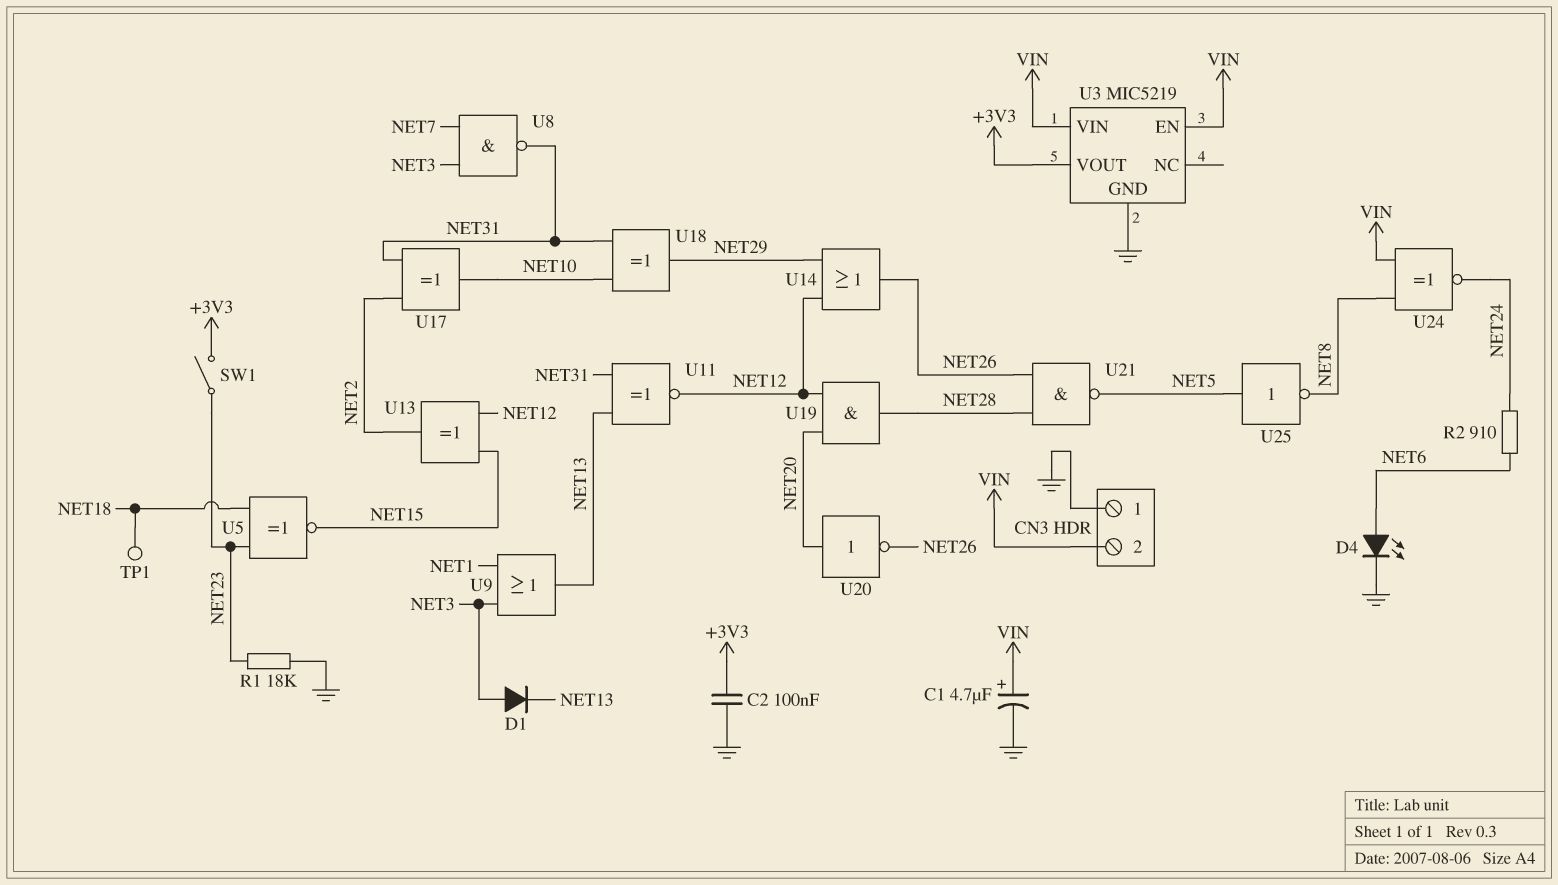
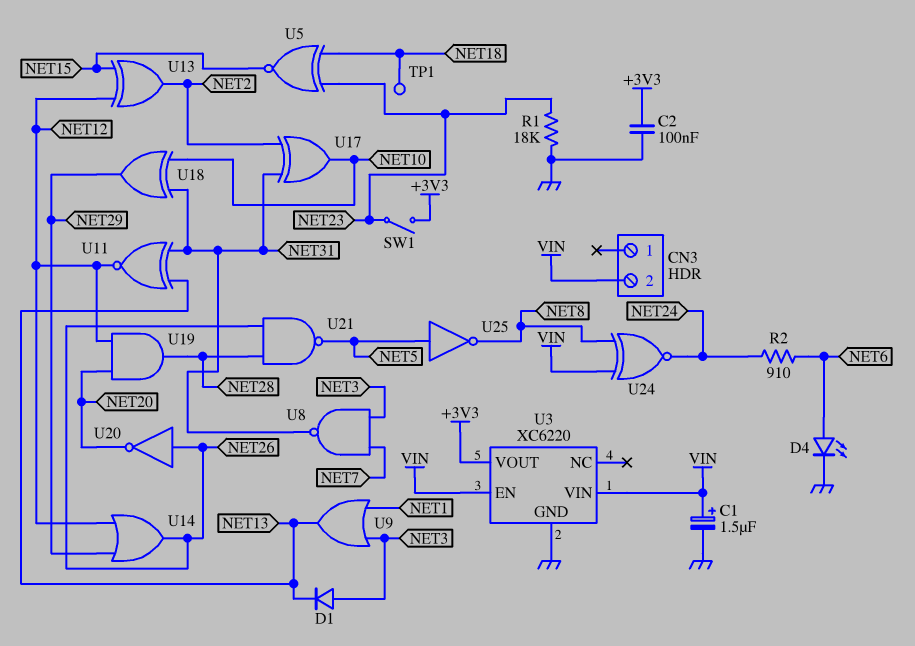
C1: 4.7uF (plus VIN, minus GND) -> 1.5uF (plus VIN, minus GND)
CN3 pin 1: GND -> none
U3: MIC5219 -> XC6220
U20: NOT (in NET20, out NET26) -> NOT (in NET26, out NET20)

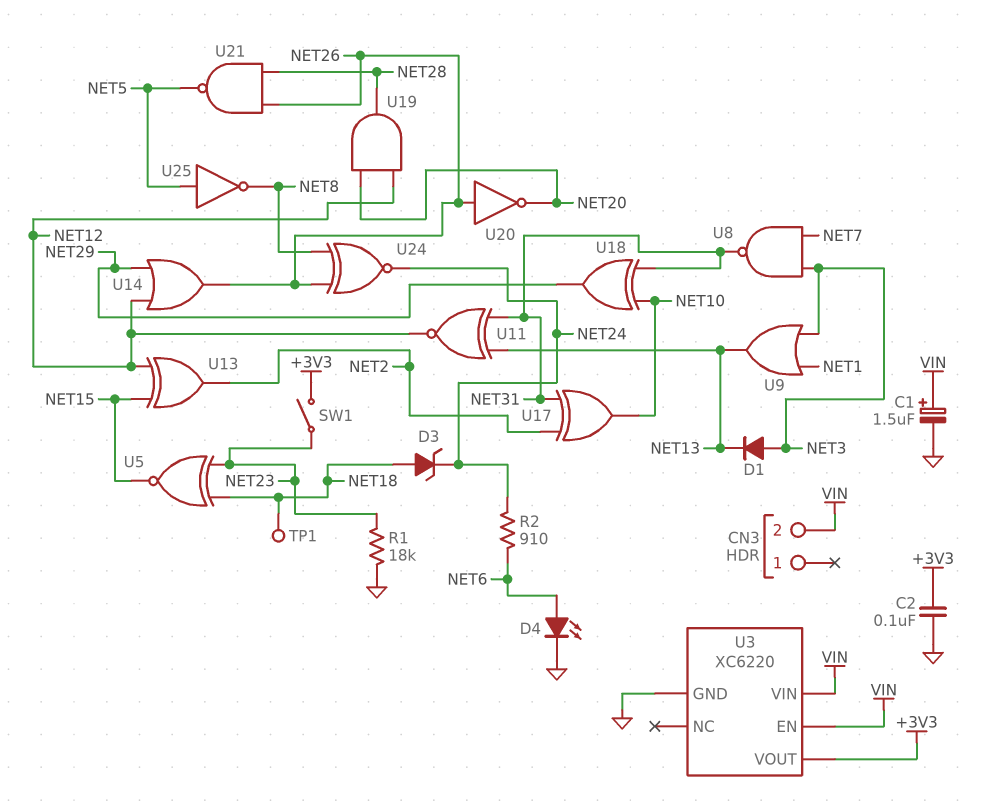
D3: none -> zener (A NET18, K NET24)
U24: XNOR (in NET8, in VIN, out NET24) -> XNOR (in NET8, in NET26, out NET24)

